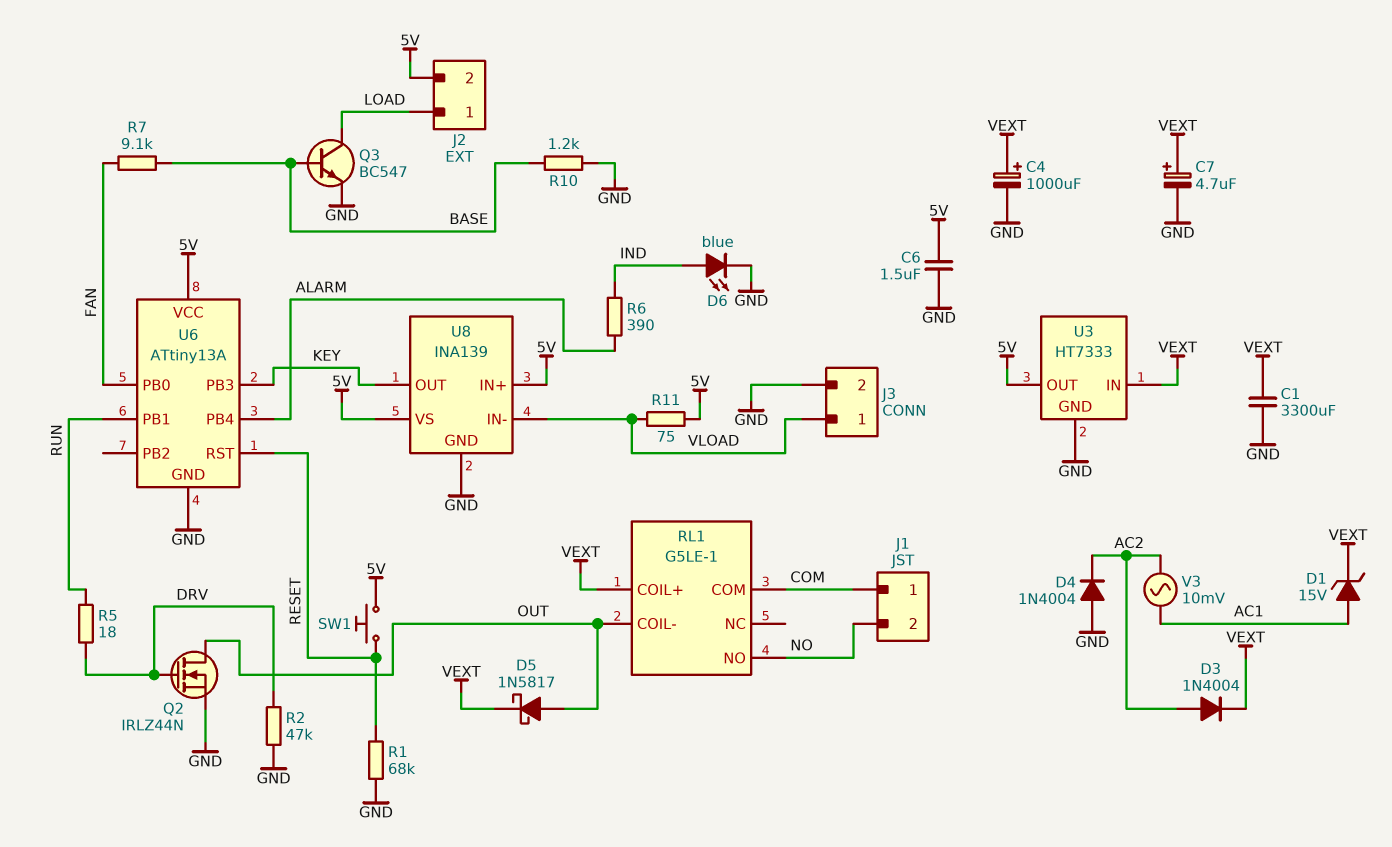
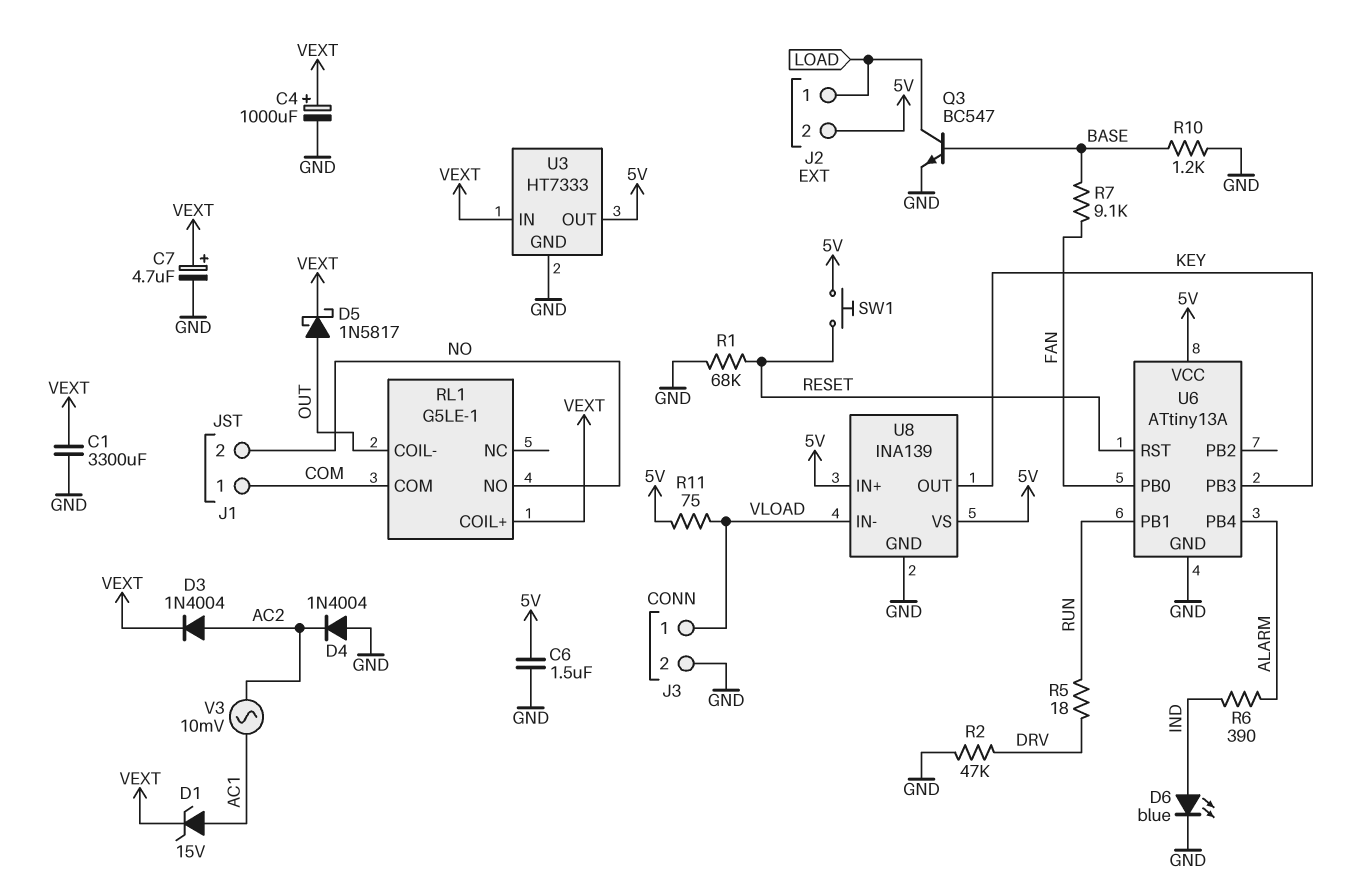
Q2: NMOS IRLZ44N (G DRV, D OUT, S GND) -> none

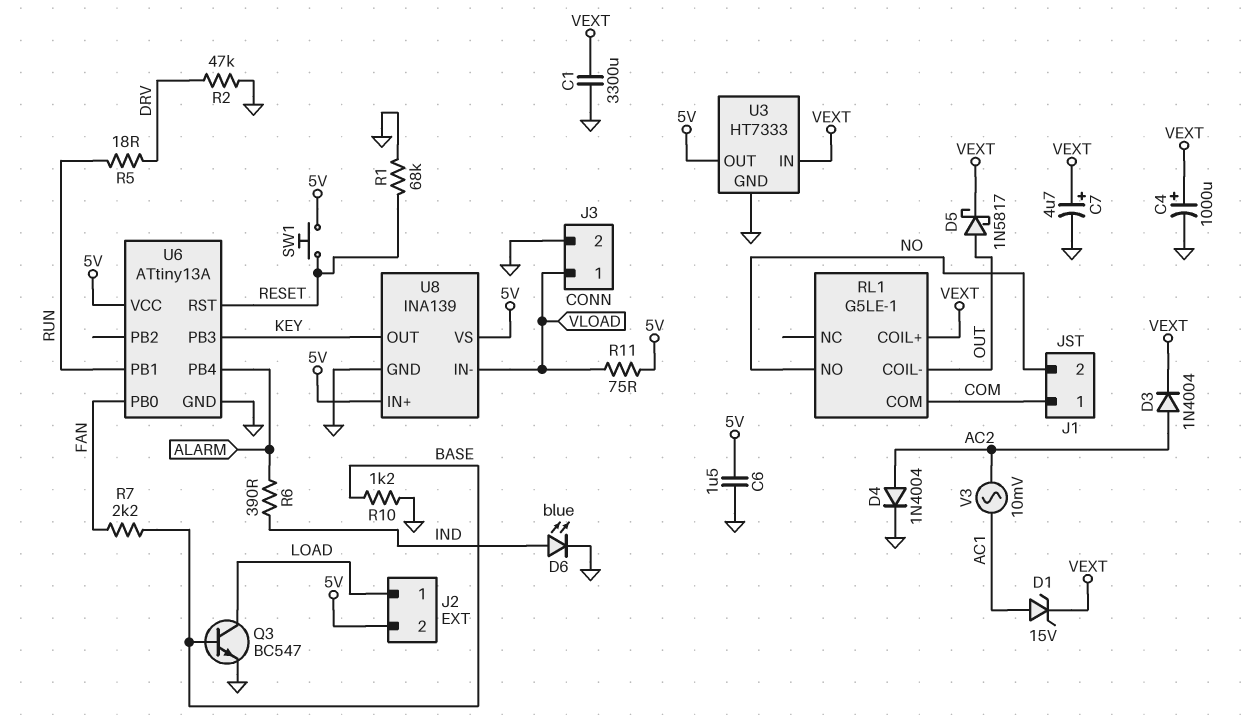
D4: diode 1N4004 (A GND, K AC2) -> diode 1N4004 (A AC2, K GND)
R7: 9.1k (BASE, FAN) -> 2.2k (BASE, FAN)

